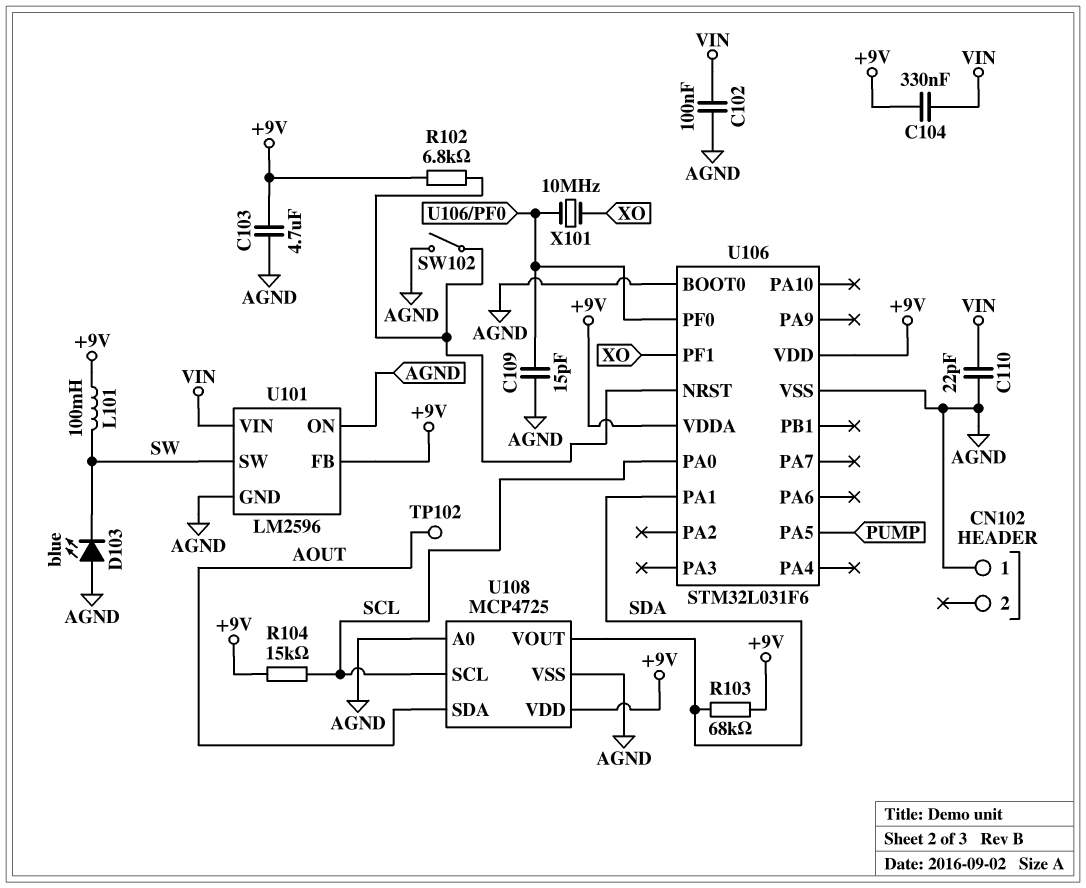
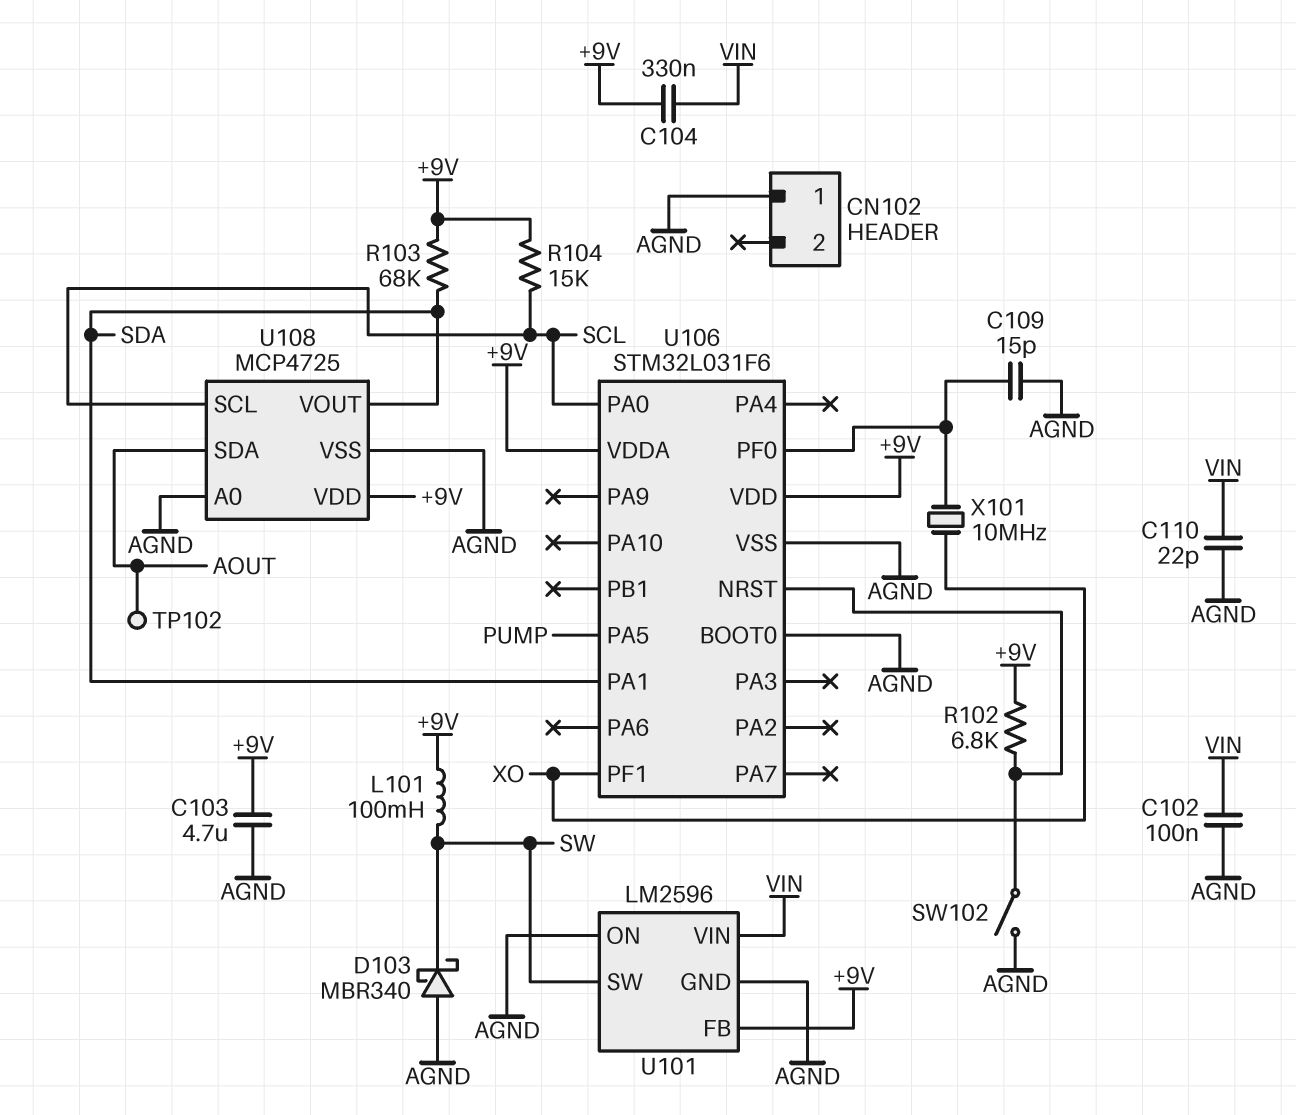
D103: LED blue (A AGND, K SW) -> schottky MBR340 (A AGND, K SW)

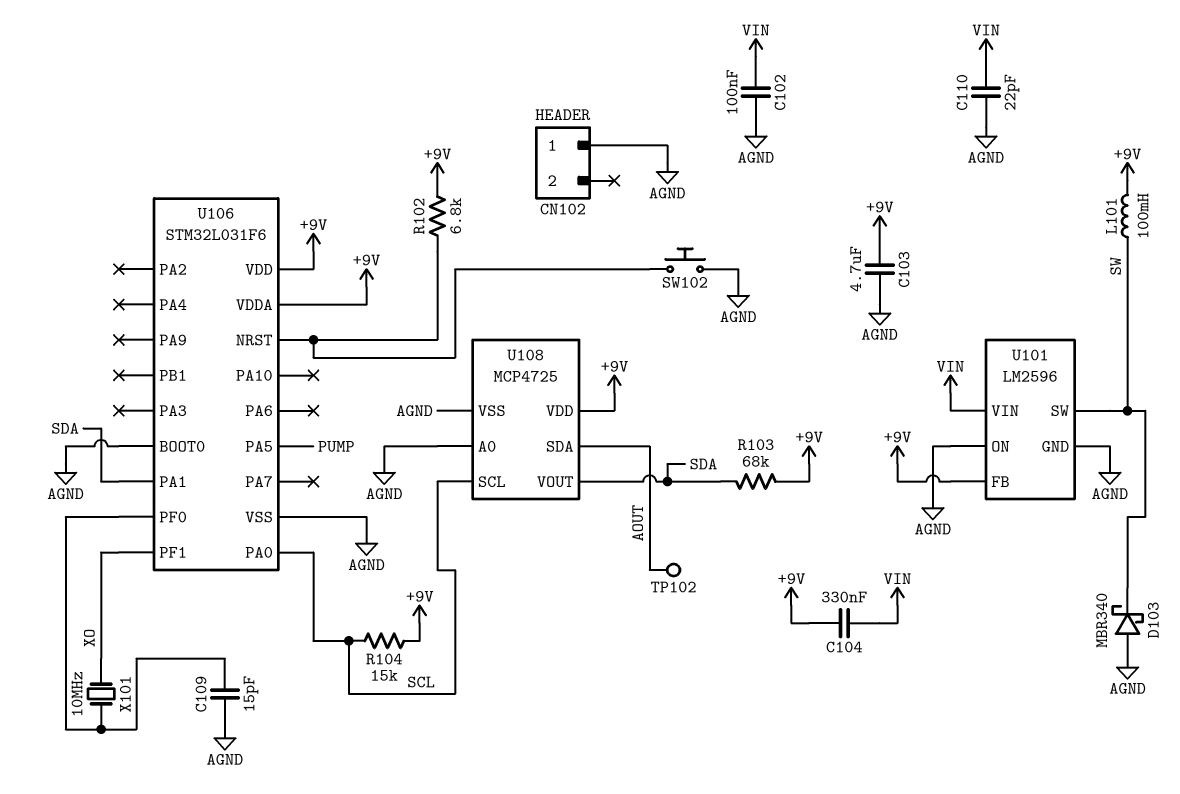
SW102: switch (AGND, U106/NRST) -> button (AGND, U106/NRST)

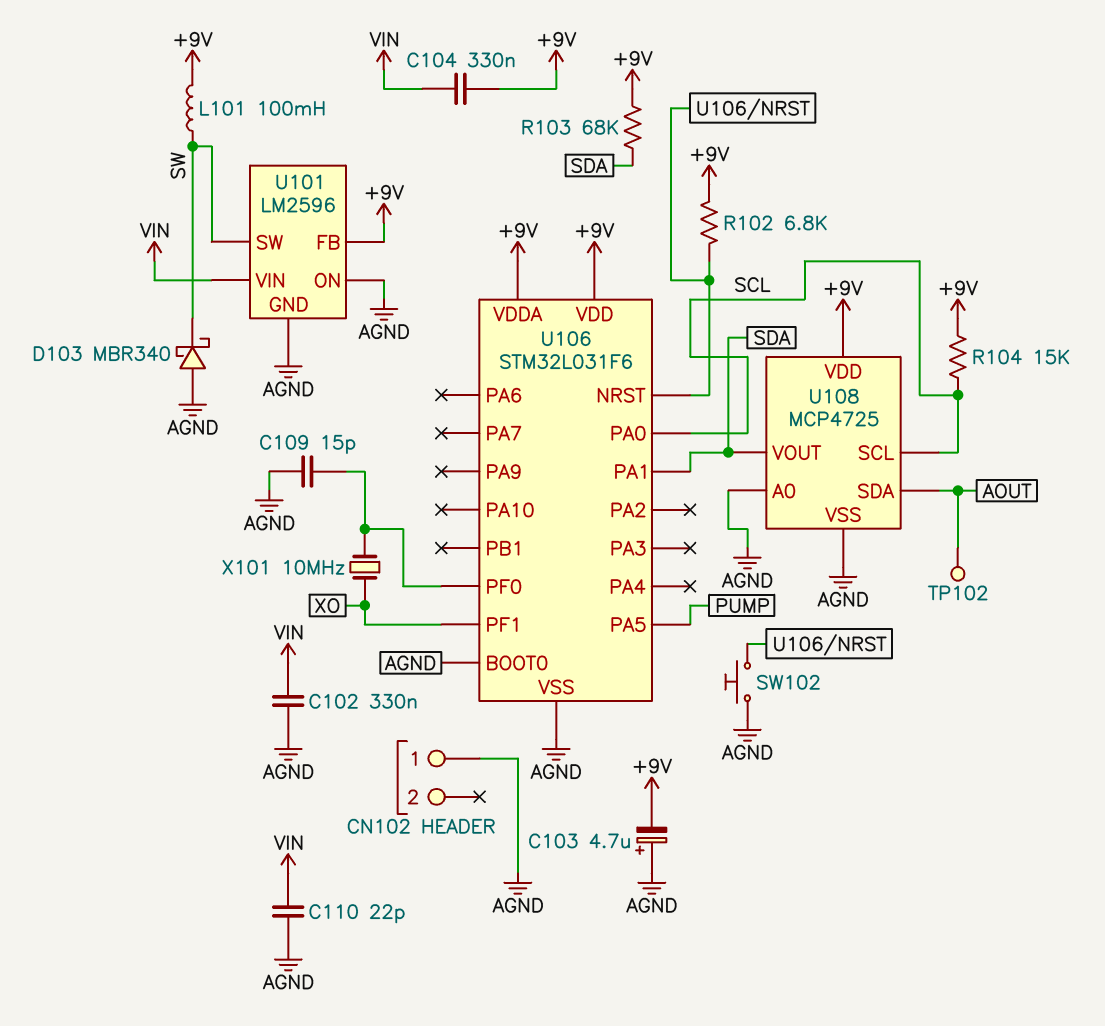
C102: 100nF (AGND, VIN) -> 330nF (AGND, VIN)
C103: 4.7uF (+9V, AGND) -> 4.7uF (plus AGND, minus +9V)

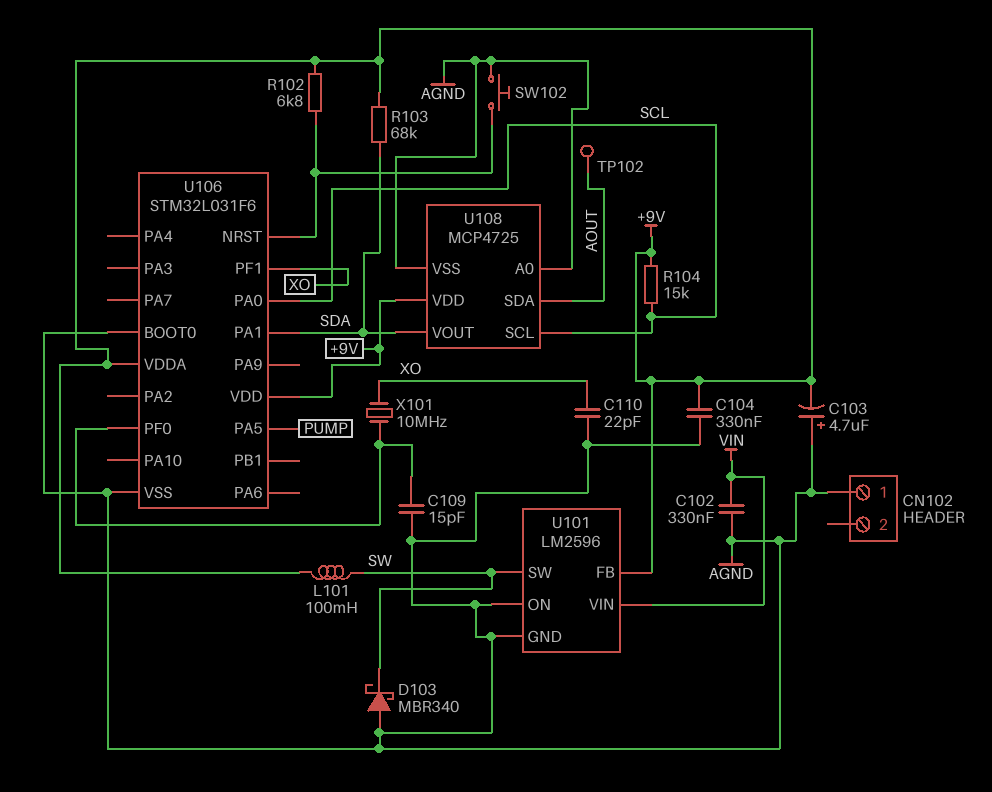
C104: 330nF (+9V, VIN) -> 330nF (+9V, AGND)
C110: 22pF (AGND, VIN) -> 22pF (AGND, XO)

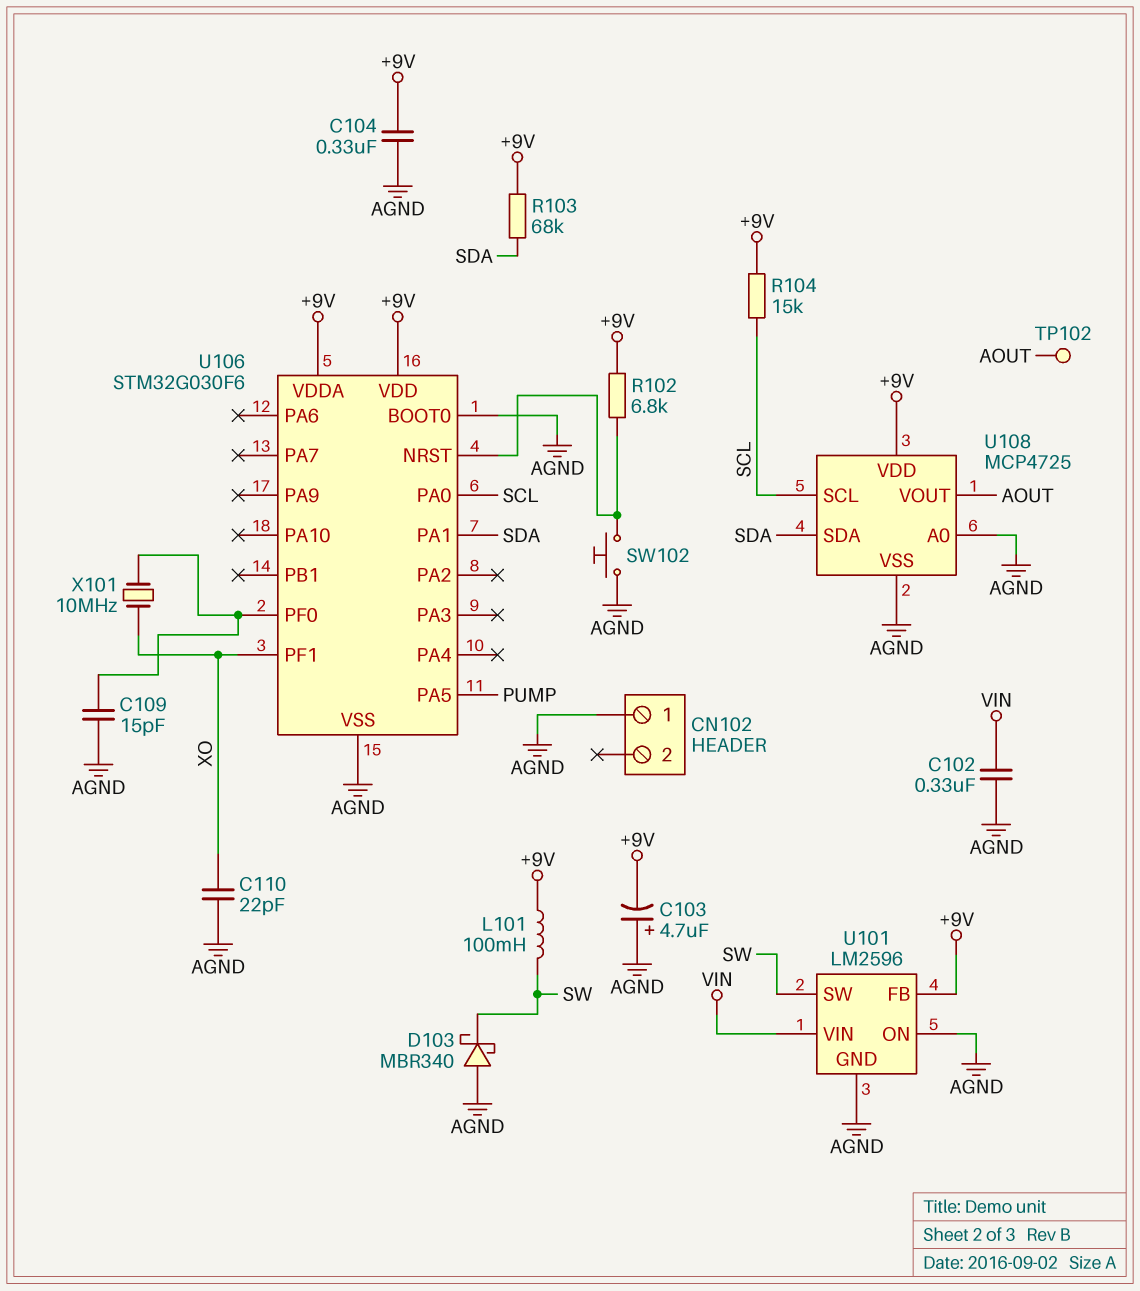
U106: STM32L031F6 -> STM32G030F6
U108 pin SDA: AOUT -> SDA
U108 pin VOUT: SDA -> AOUT

